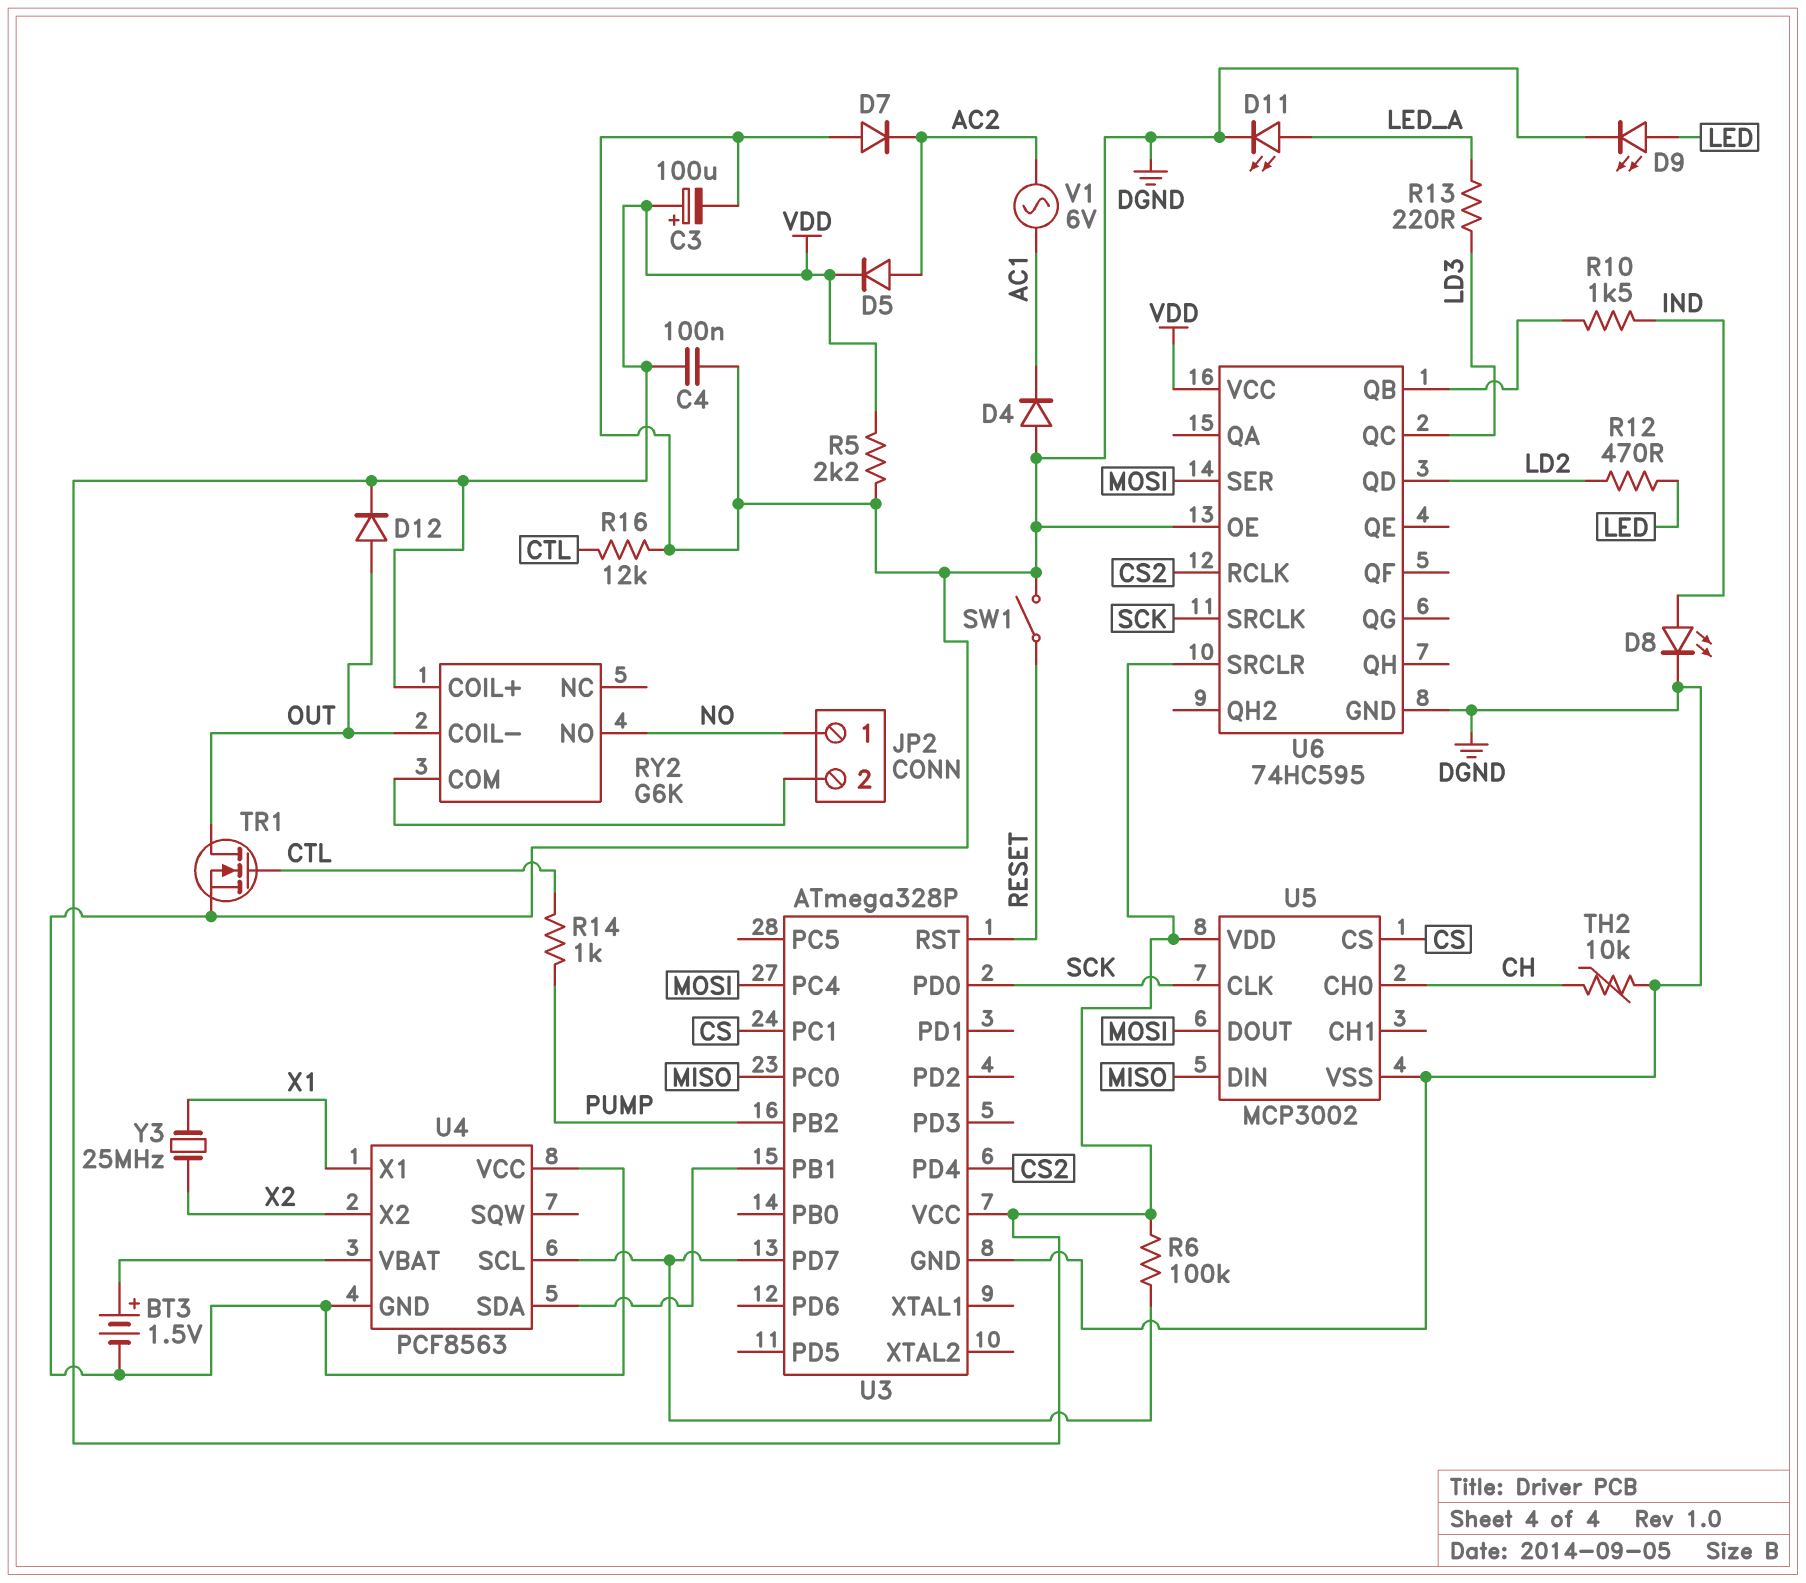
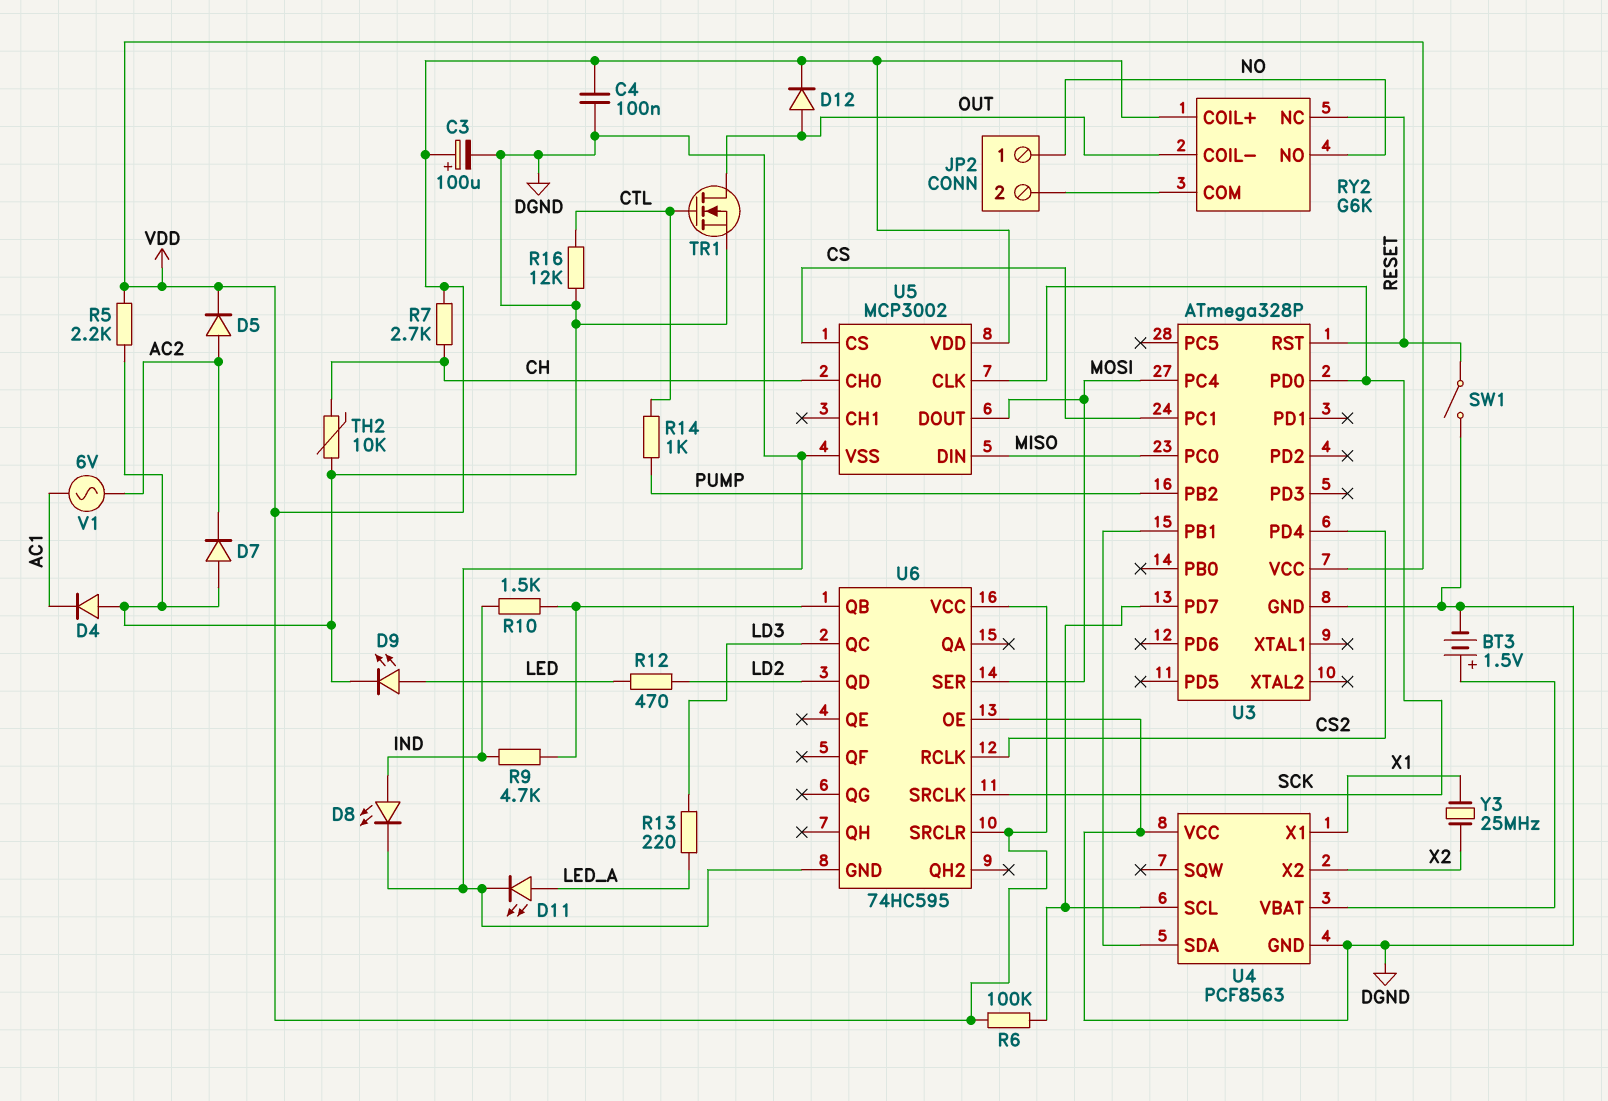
R7: none -> 2.7k (CH, VDD)
R9: none -> 4.7k (IND, U6/QB)
RY2 pin NC: none -> RESET

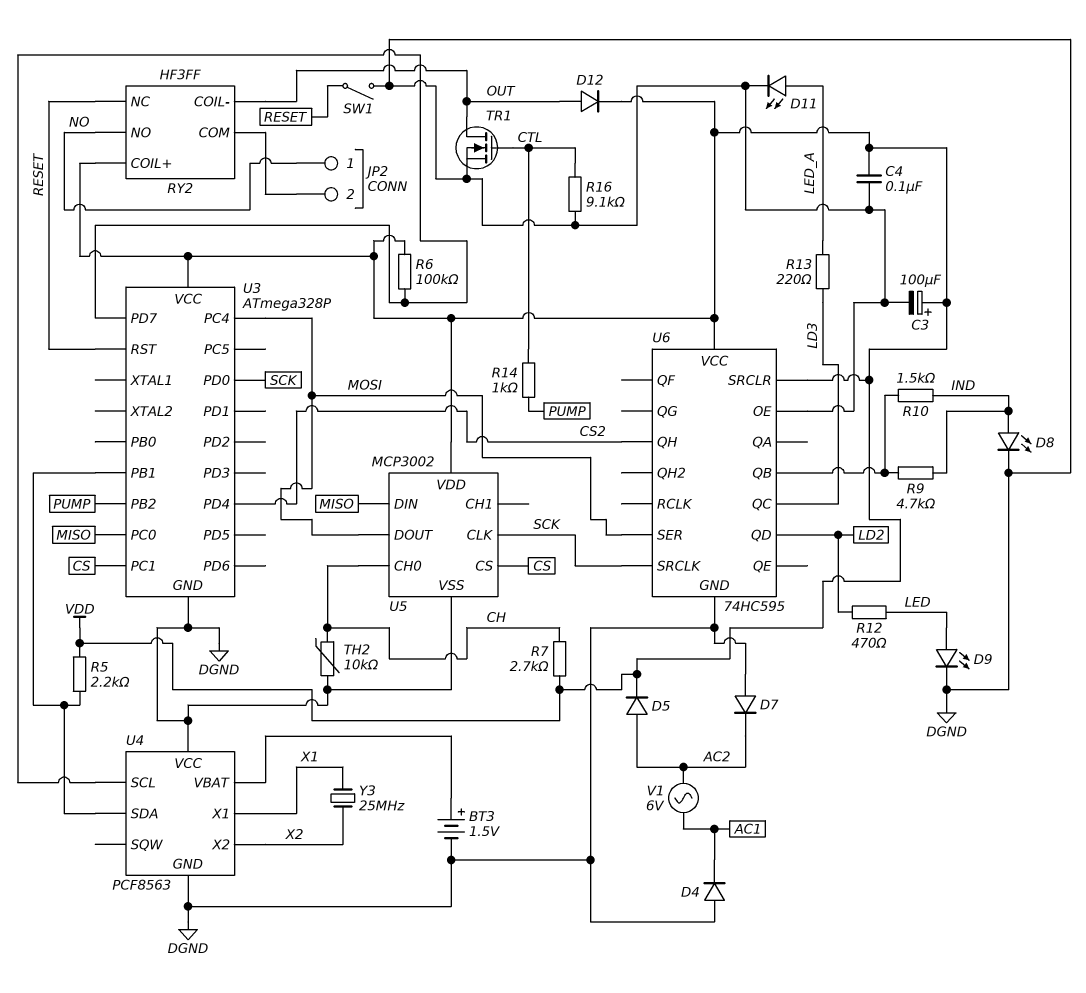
R5: 2.2k (DGND, VDD) -> 2.2k (U3/PB1, VDD)
R16: 12k (CTL, DGND) -> 9.1k (CTL, DGND)
RY2: G6K -> HF3FF
U6 pin QH: none -> CS2
U6 pin RCLK: CS2 -> none

